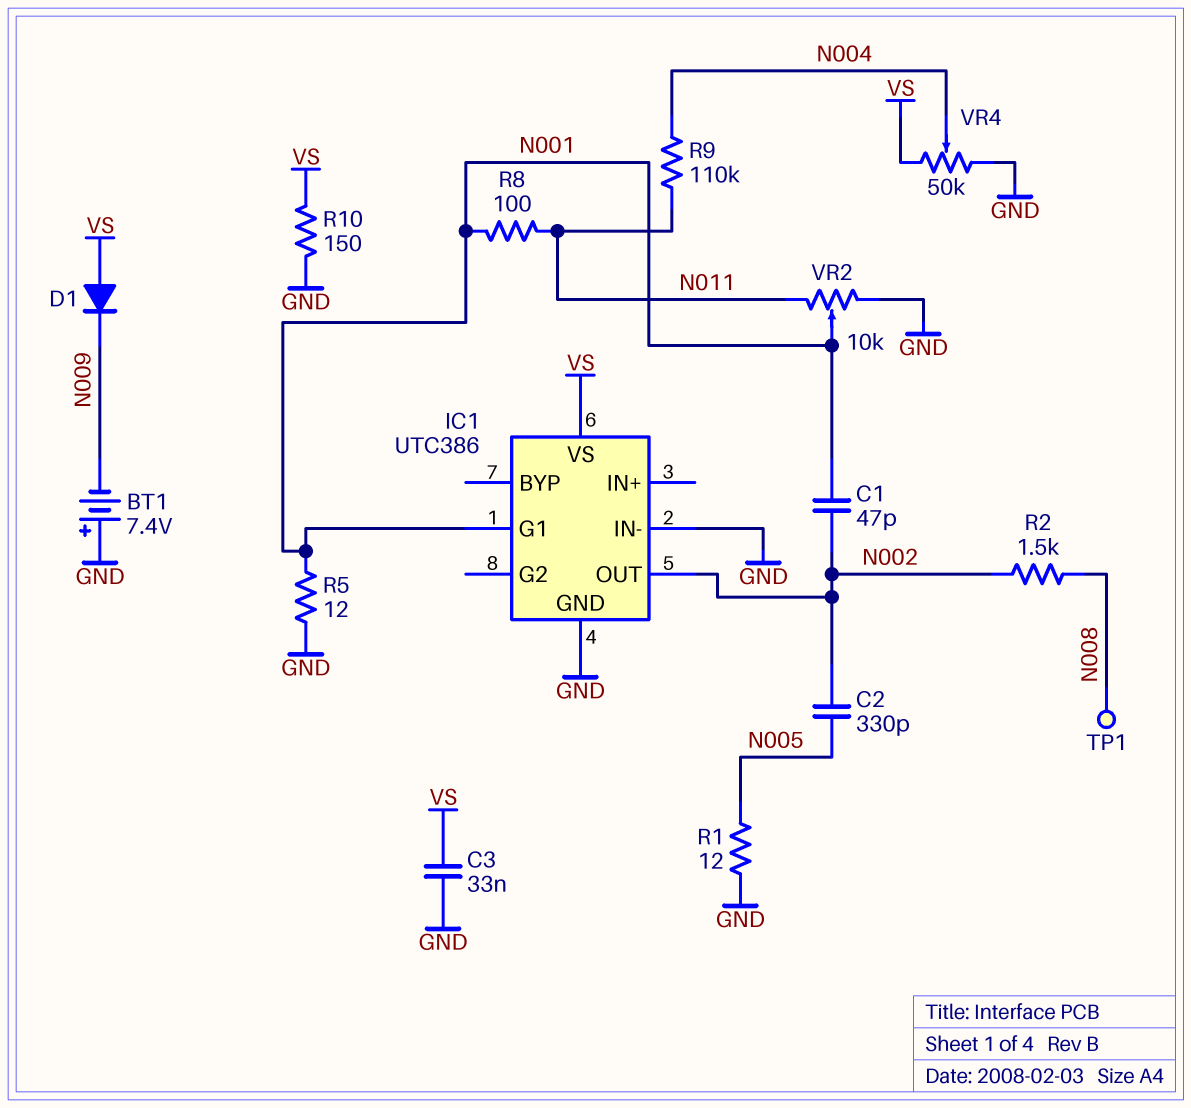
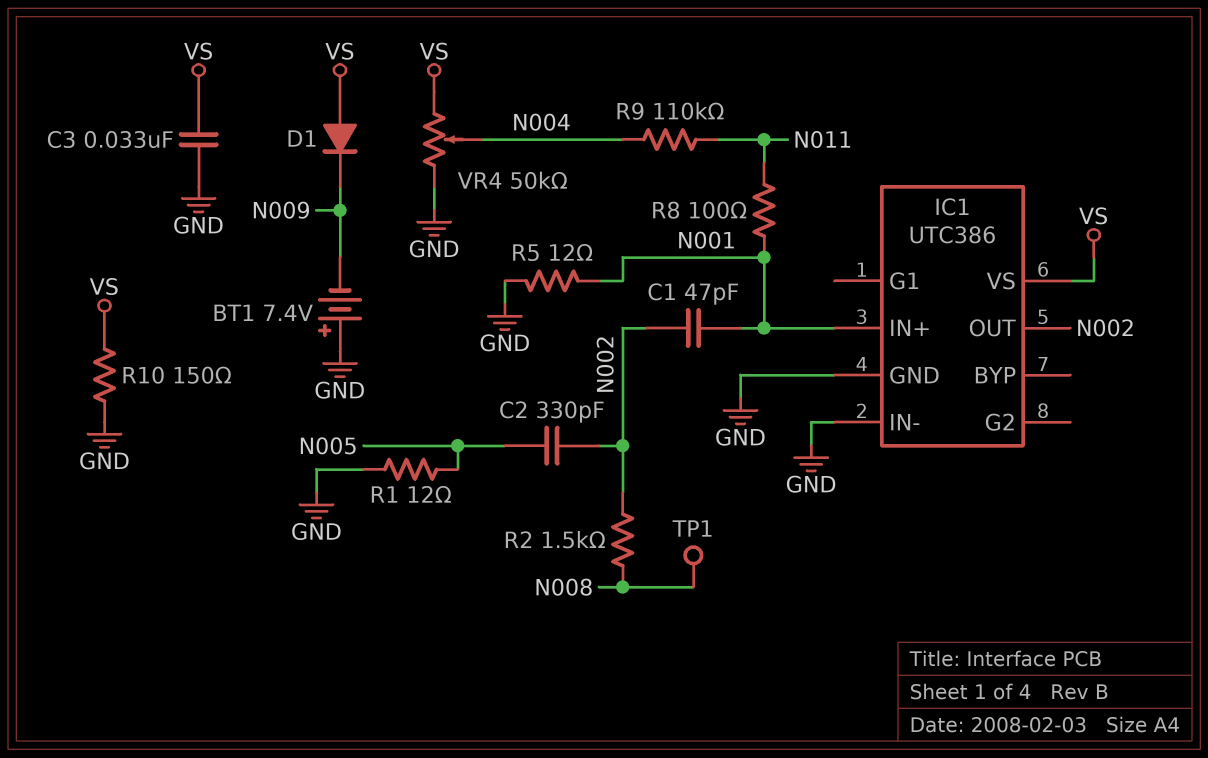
IC1 pin G1: N001 -> none
IC1 pin IN+: none -> N001
VR2: 10k (GND, N011, wiper N001) -> none

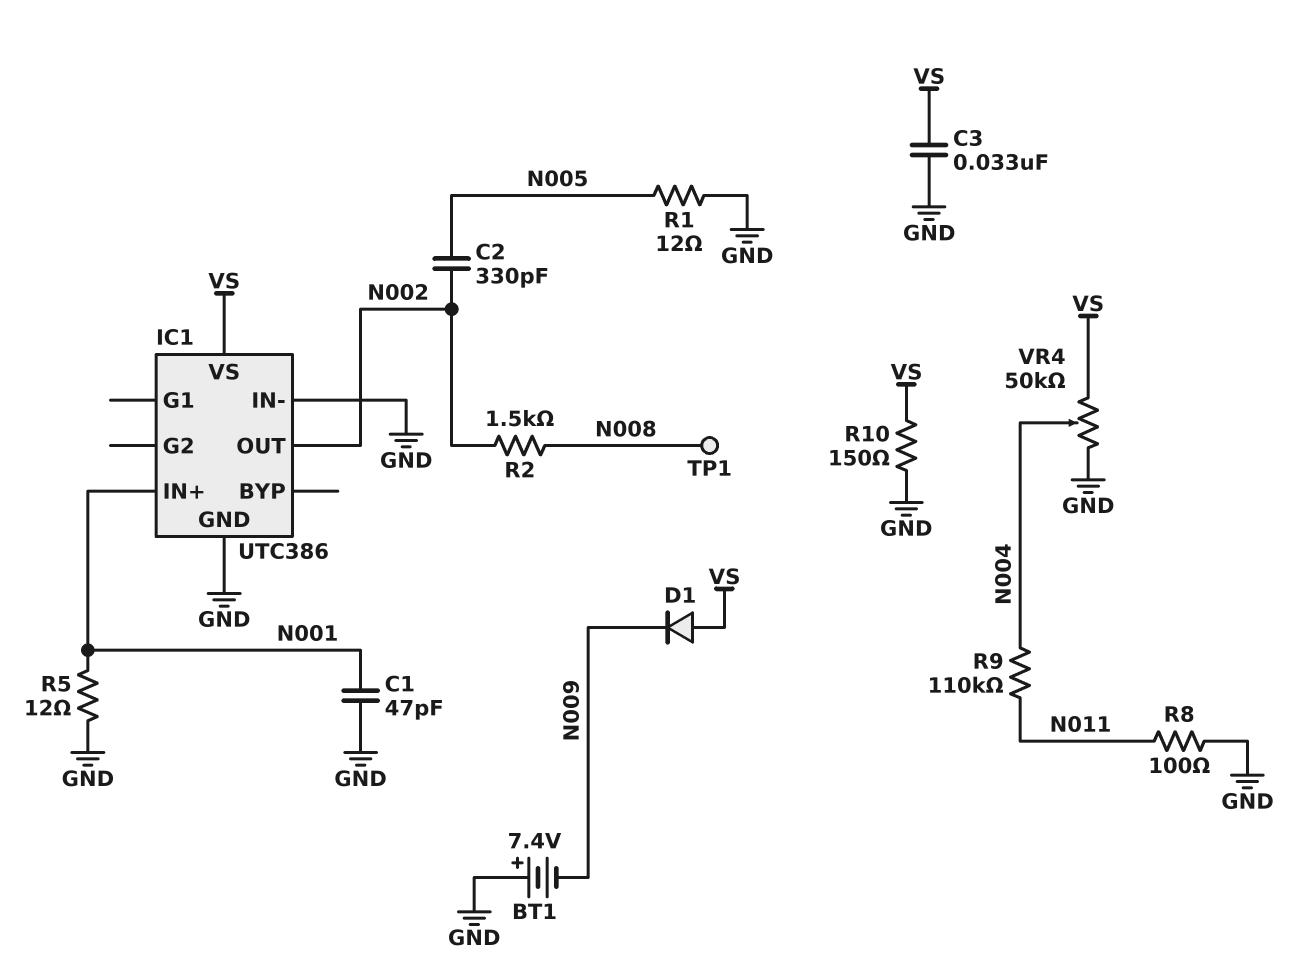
C1: 47pF (N001, N002) -> 47pF (GND, N001)
R8: 100 (N001, N011) -> 100 (GND, N011)

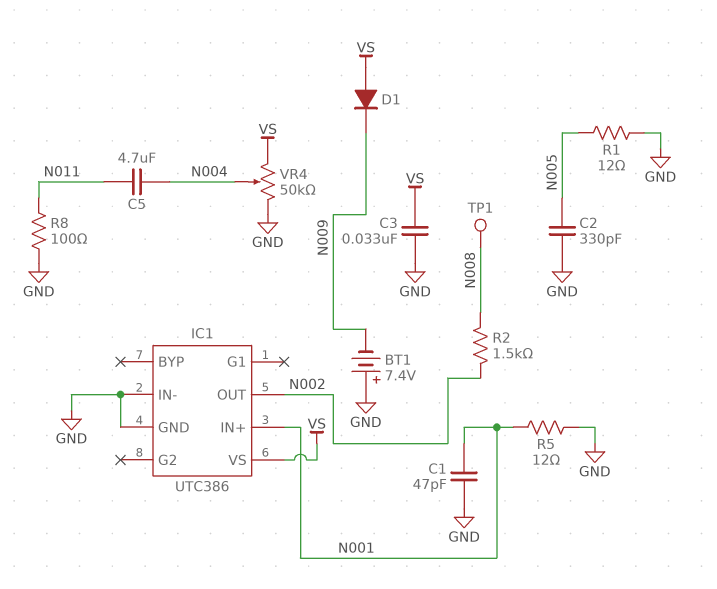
C2: 330pF (N002, N005) -> 330pF (GND, N005)
C5: none -> 4.7uF (N004, N011)
R9: 110k (N004, N011) -> none
R10: 150 (GND, VS) -> none

